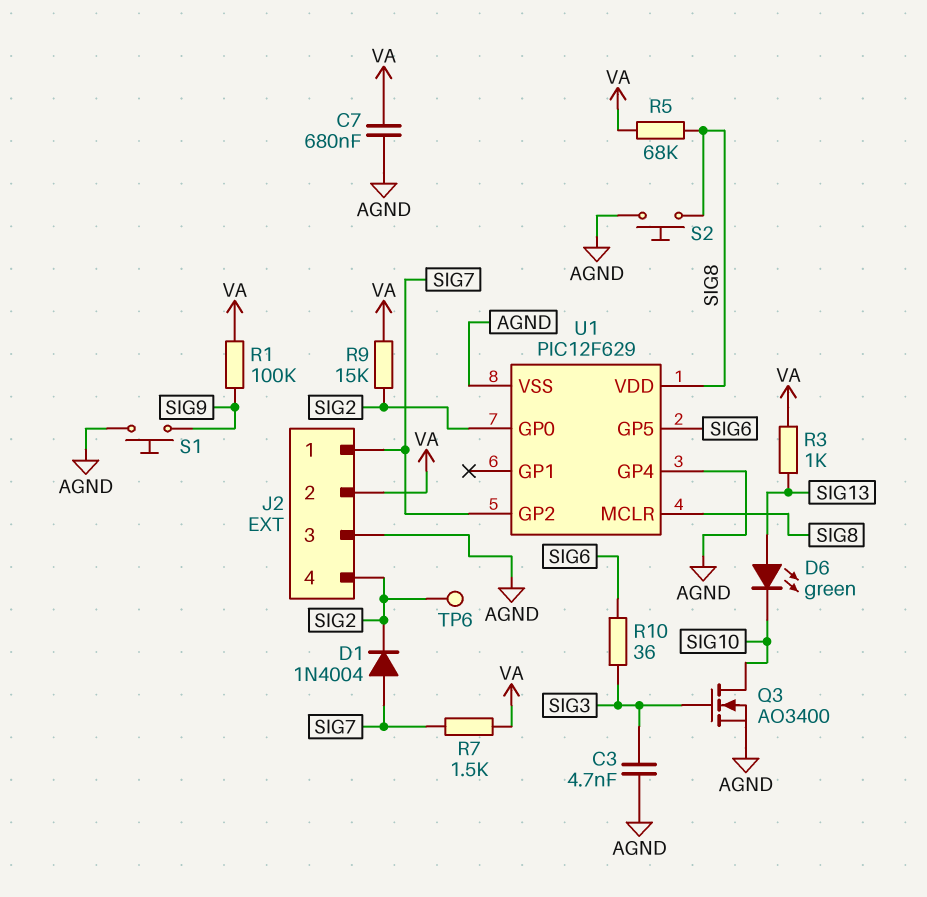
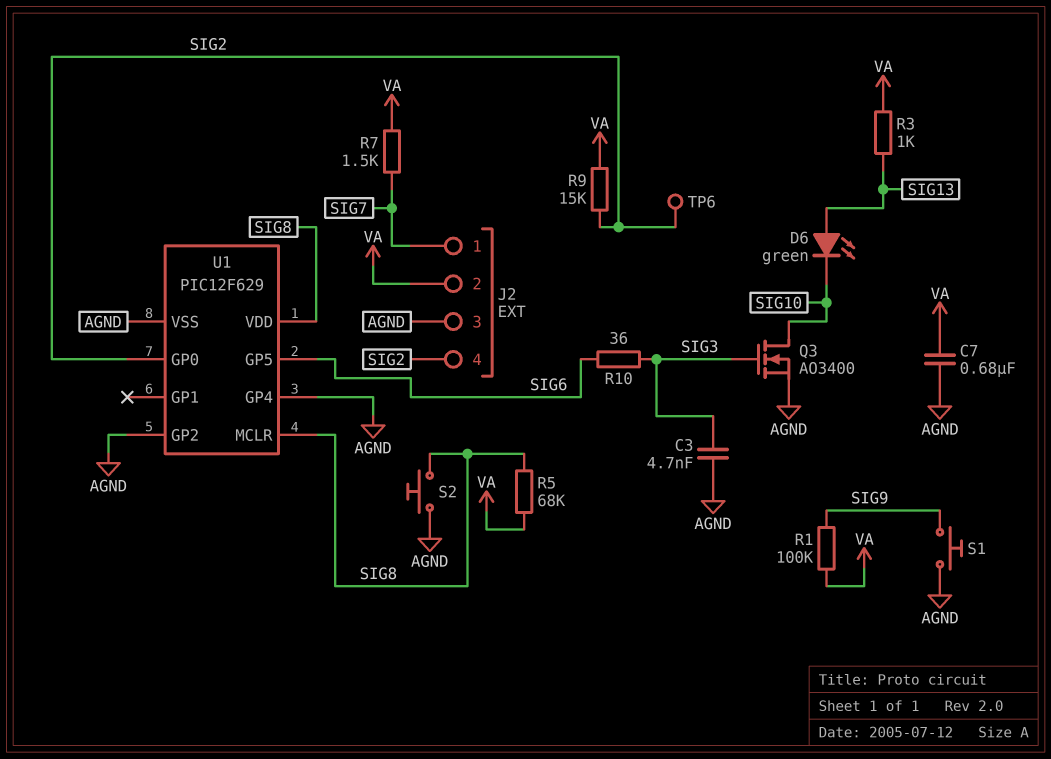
D1: diode 1N4004 (A SIG7, K SIG2) -> none
U1 pin GP2: SIG7 -> AGND

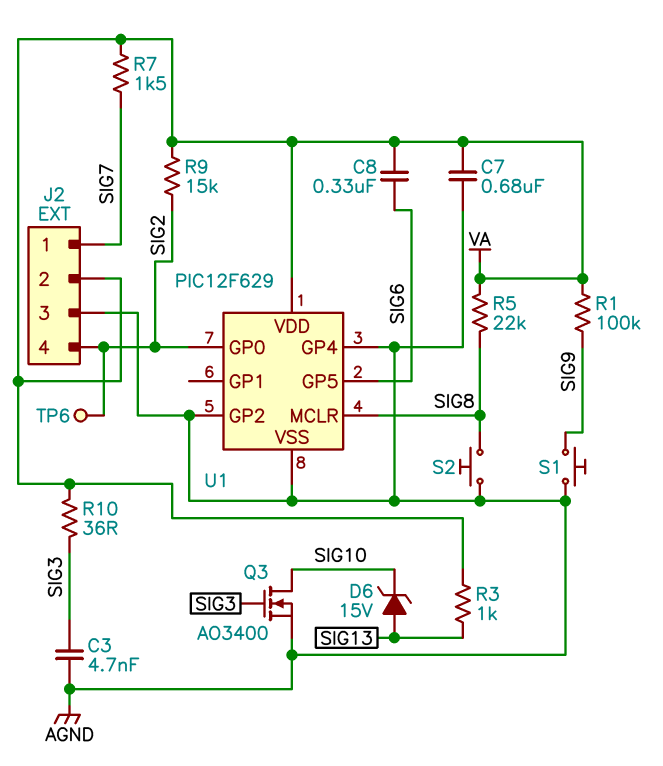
C8: none -> 330nF (SIG6, VA)
D6: LED green (A SIG13, K SIG10) -> zener 15V (A SIG13, K SIG10)
R5: 68k (SIG8, VA) -> 22k (SIG8, VA)
R10: 36 (SIG3, SIG6) -> 36 (SIG3, VA)
U1 pin VDD: SIG8 -> VA

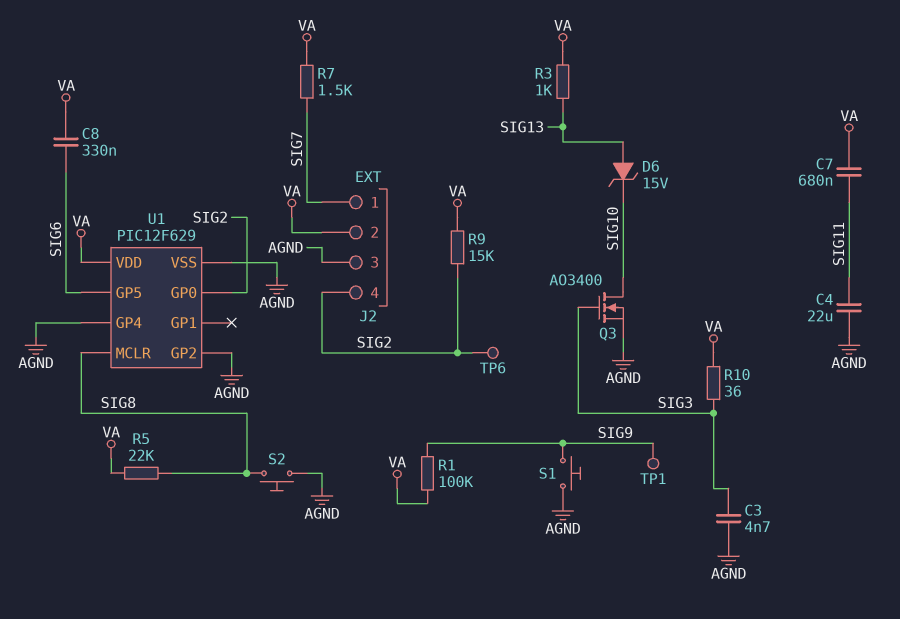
C4: none -> 22uF (AGND, SIG11)
C7: 680nF (AGND, VA) -> 680nF (SIG11, VA)
TP1: none -> test point (SIG9)

